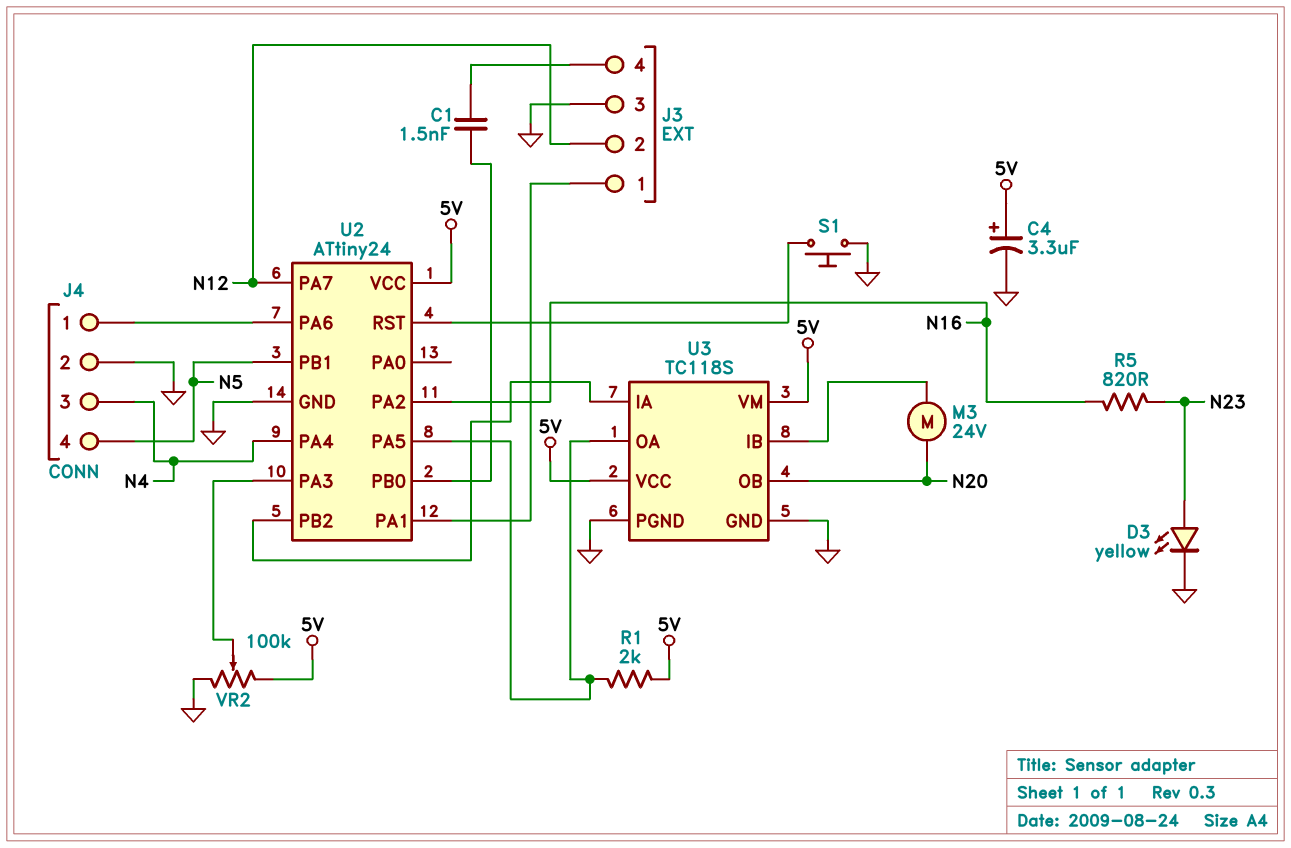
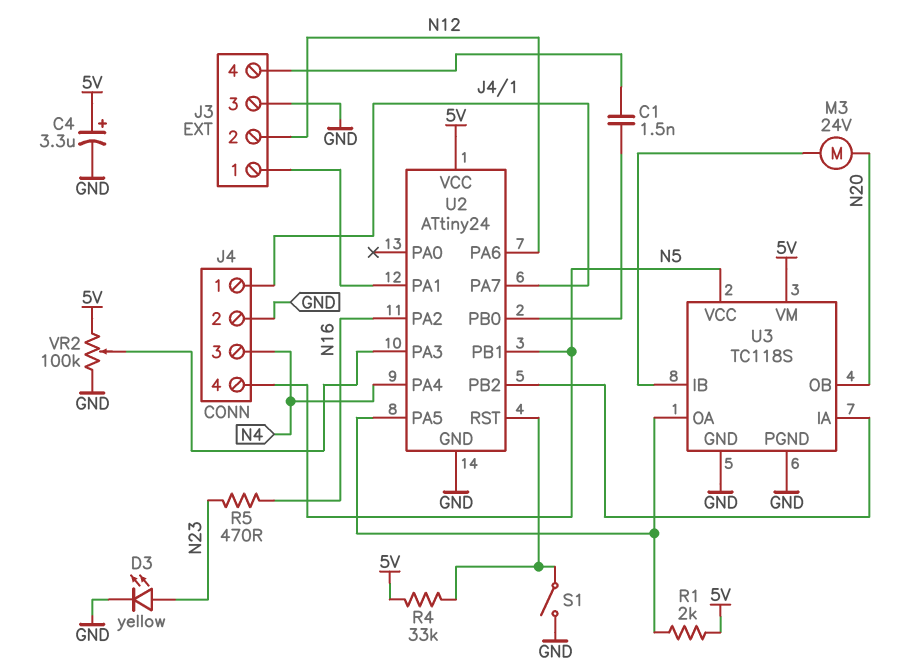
R4: none -> 33k (5V, U2/RST)
R5: 820 (N16, N23) -> 470 (N16, N23)
S1: button (GND, U2/RST) -> switch (GND, U2/RST)
U2 pin PA6: J4/1 -> N12
U2 pin PA7: N12 -> J4/1
U3 pin VCC: 5V -> N5

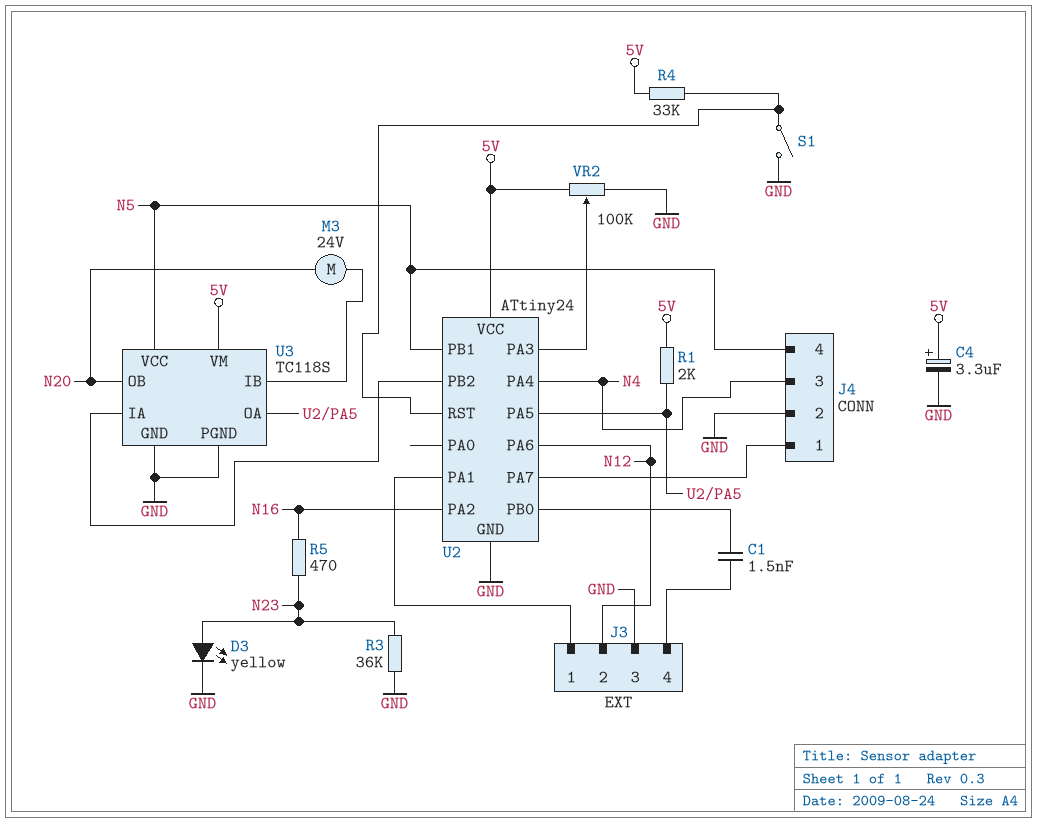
R3: none -> 36k (GND, N23)

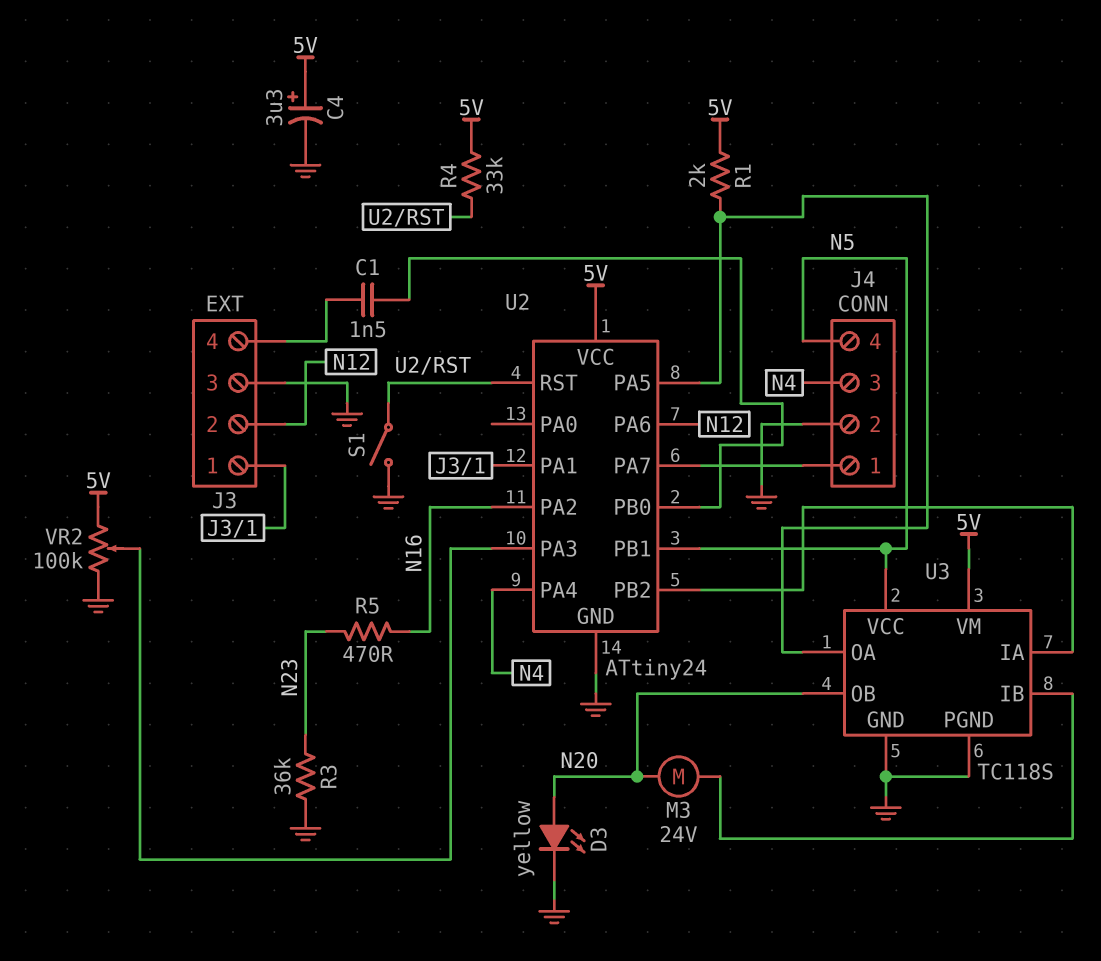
D3: LED yellow (A N23, K GND) -> LED yellow (A N20, K GND)

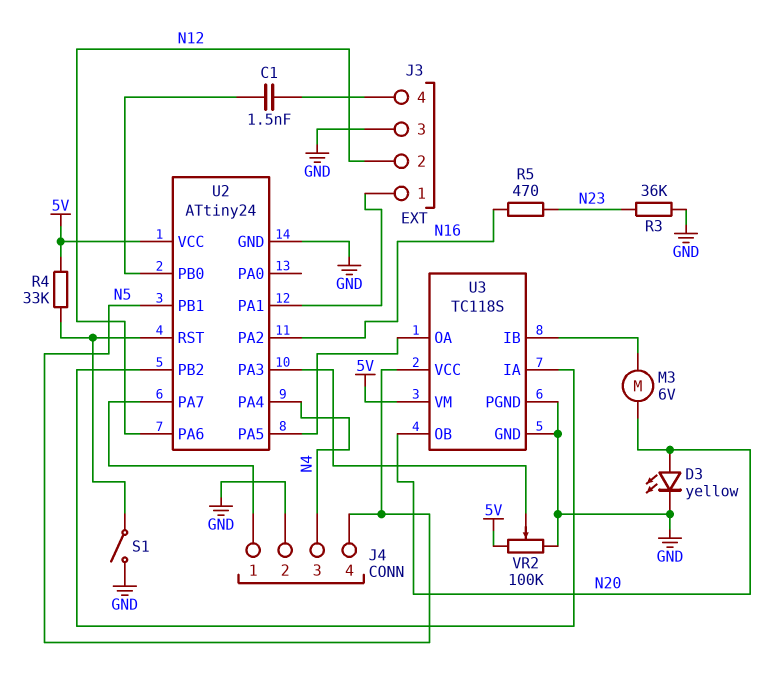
C4: 3.3uF (plus 5V, minus GND) -> none
M3: motor 24V (N20, U3/IB) -> motor 6V (N20, U3/IB)
R1: 2k (5V, U2/PA5) -> none

